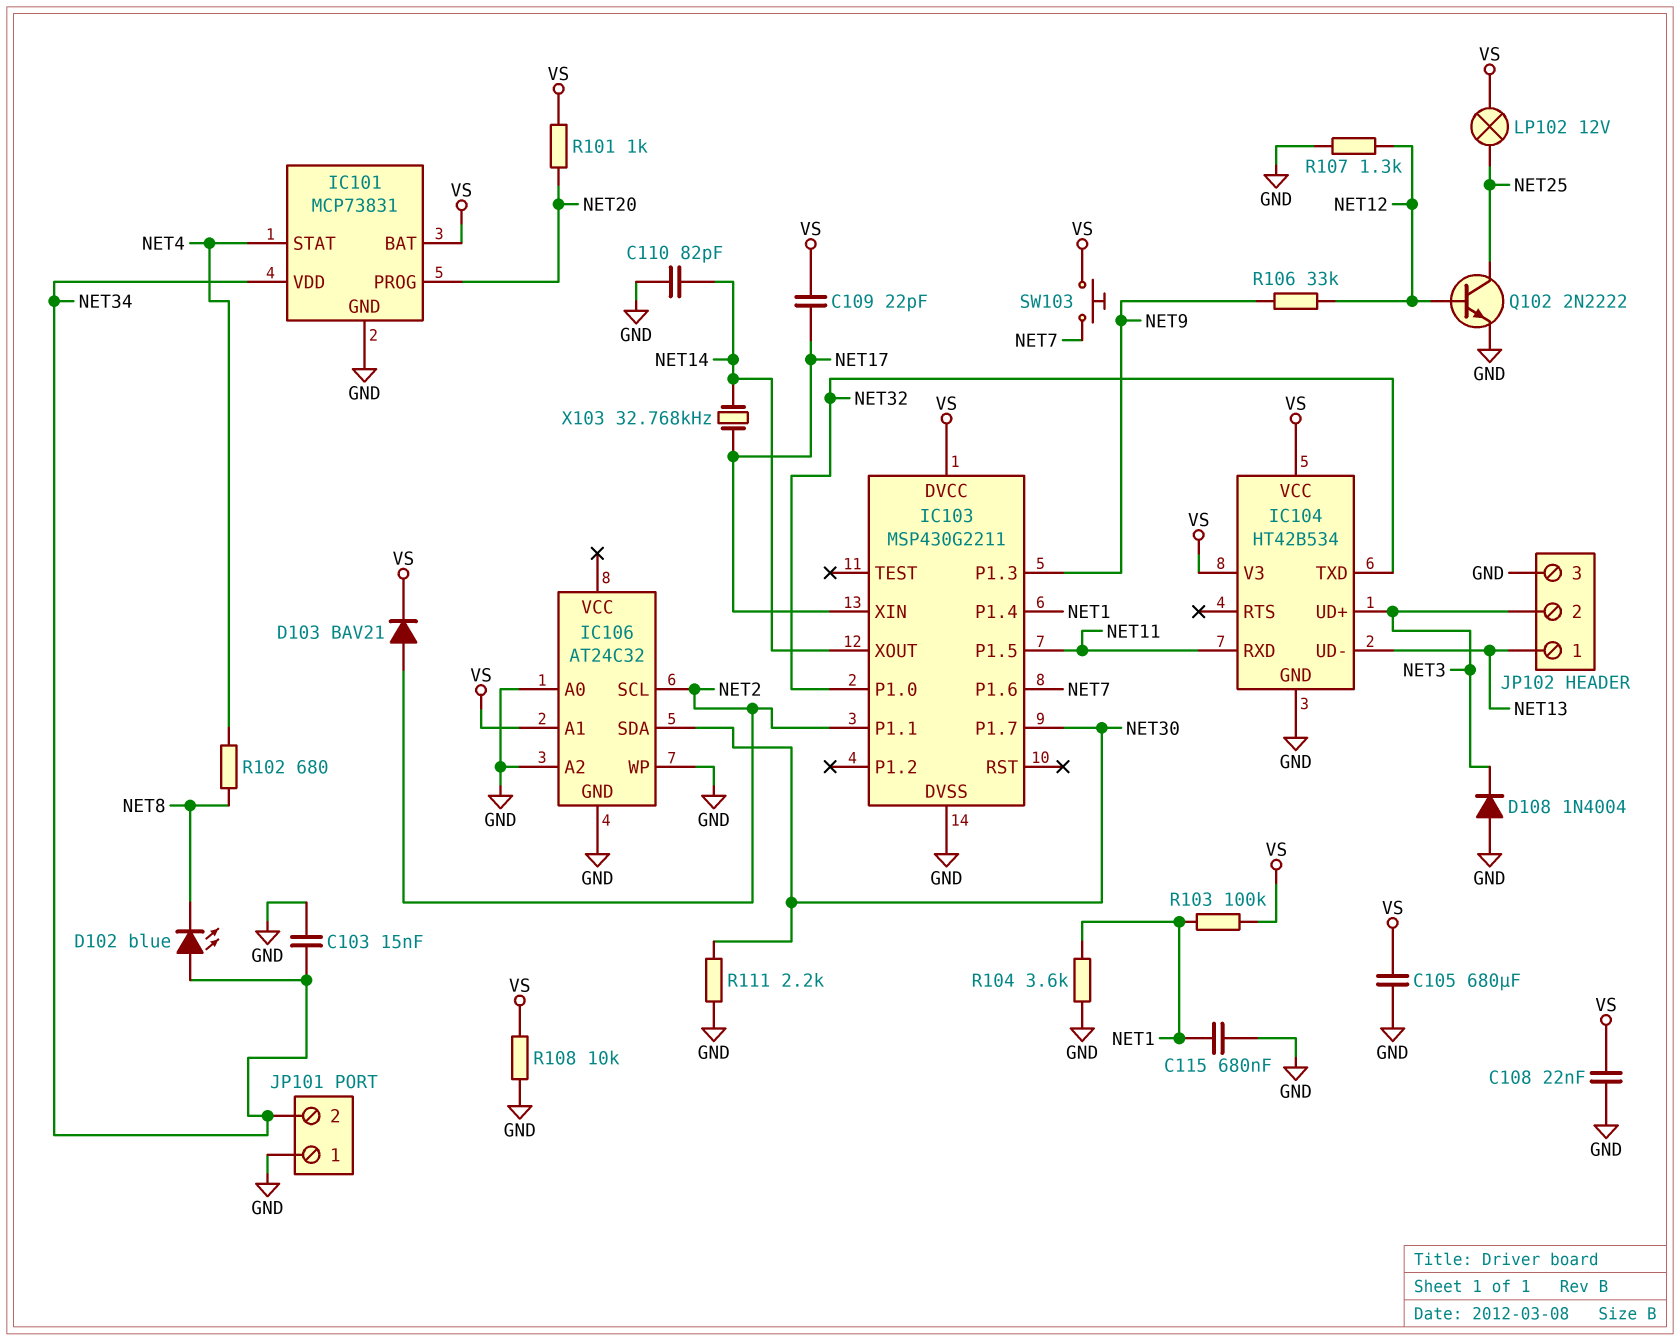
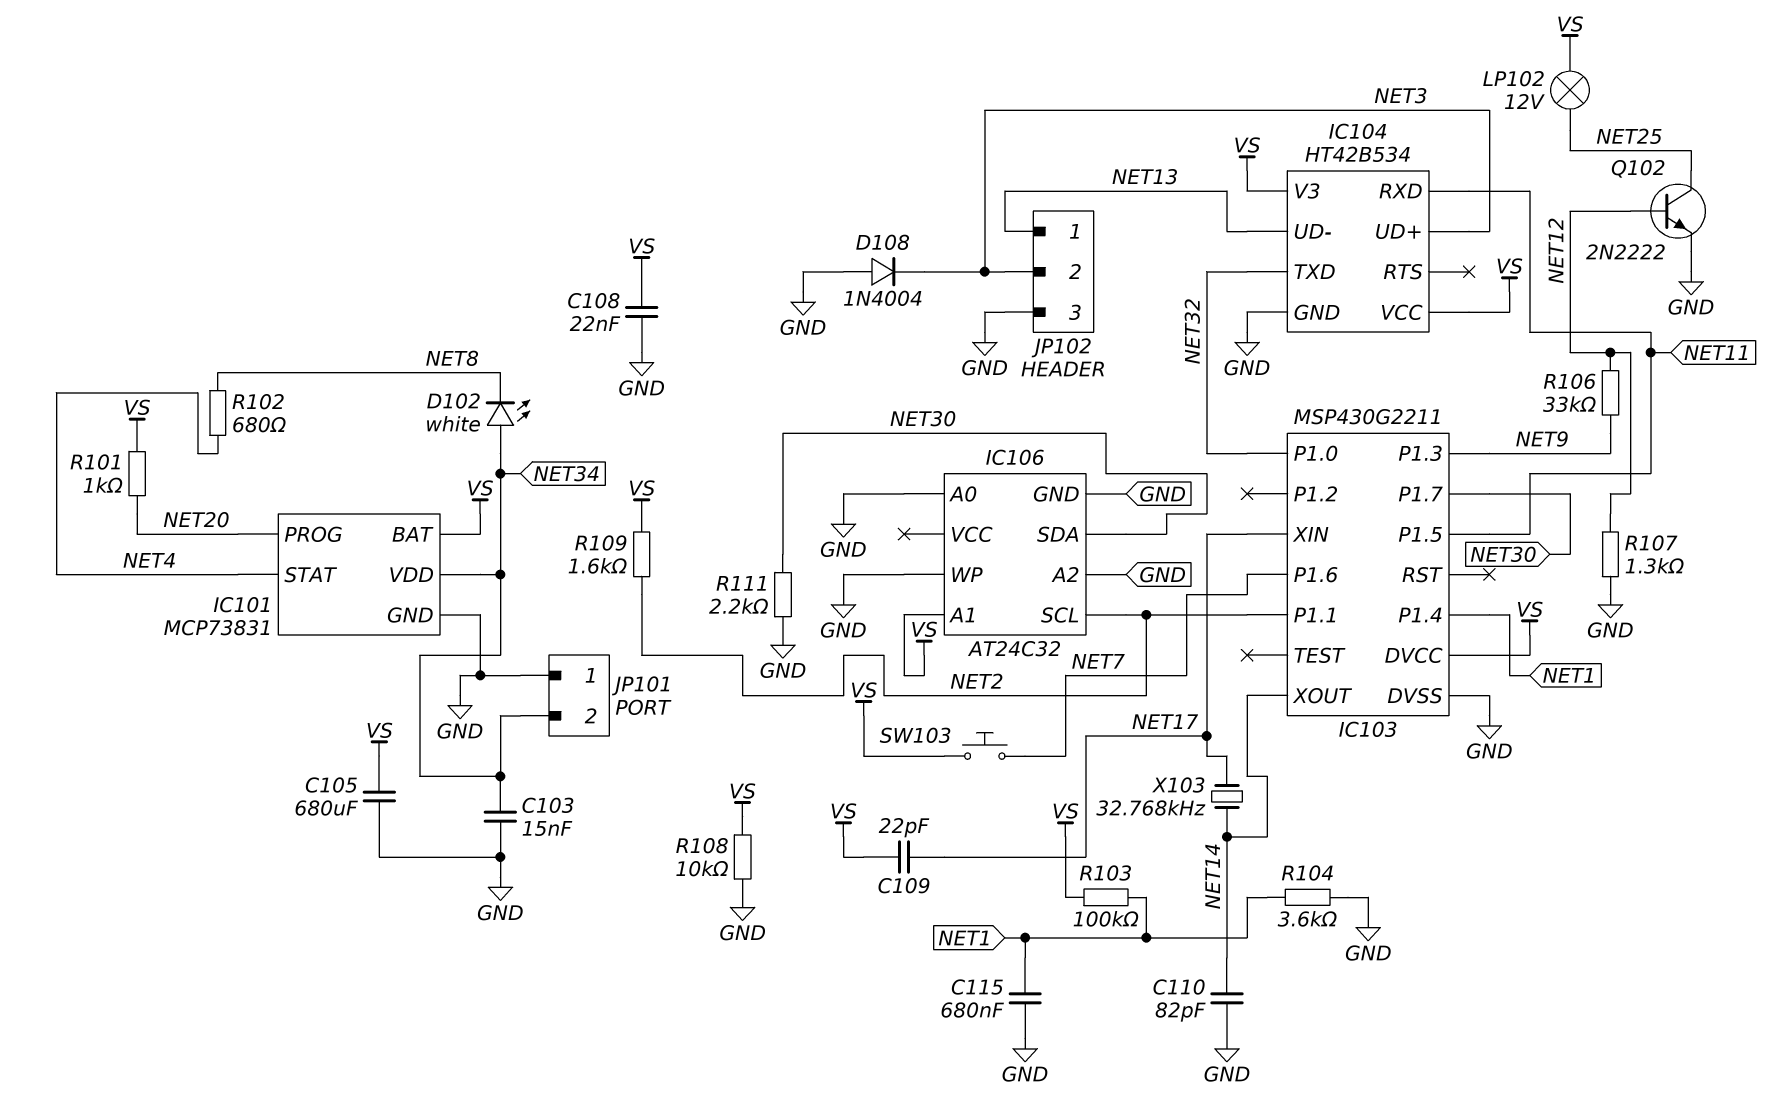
D102: LED blue (A NET34, K NET8) -> LED white (A NET34, K NET8)
D103: diode BAV21 (A NET2, K VS) -> none
R109: none -> 1.6k (NET2, VS)

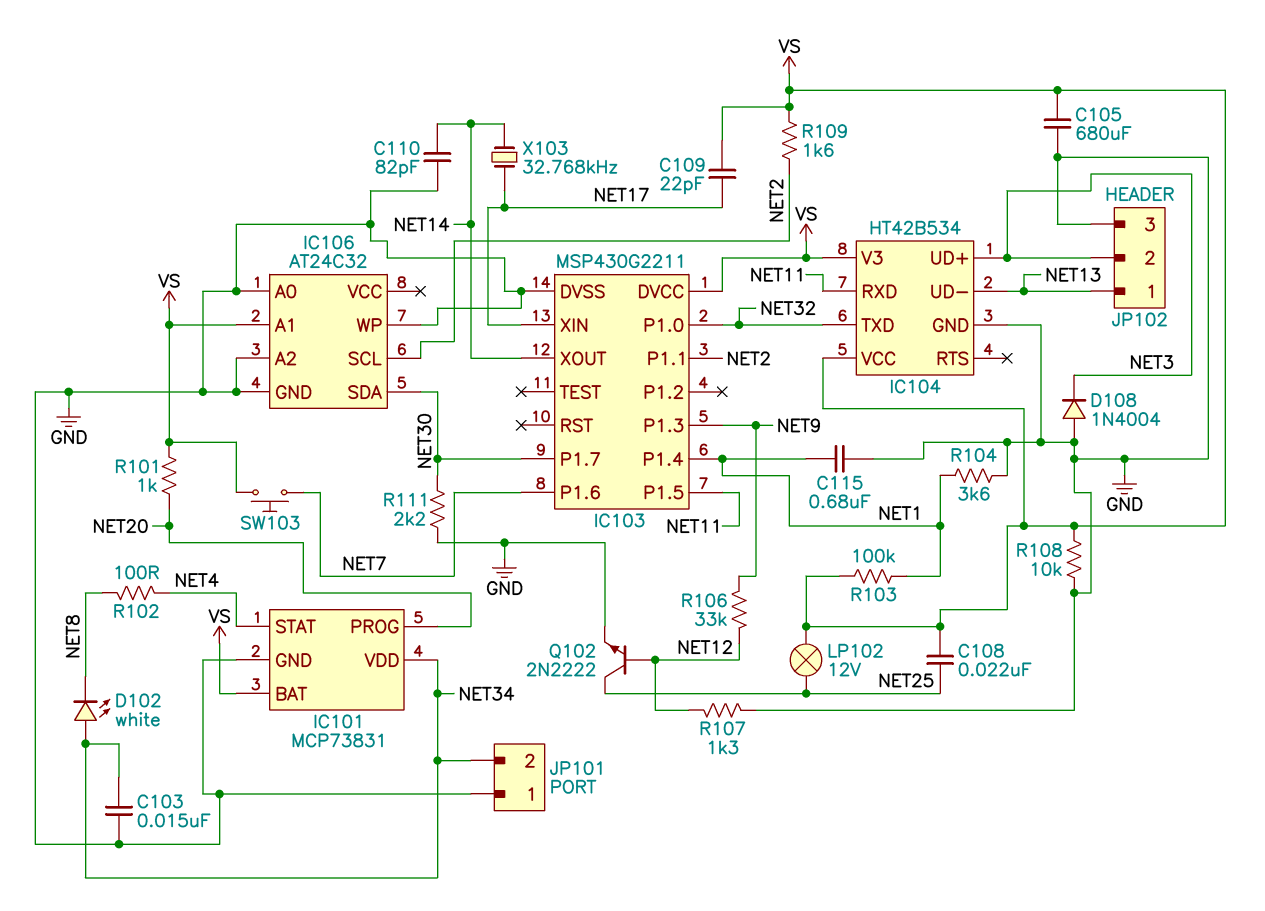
C108: 22nF (GND, VS) -> 22nF (NET25, VS)
R102: 680 (NET4, NET8) -> 100 (NET4, NET8)

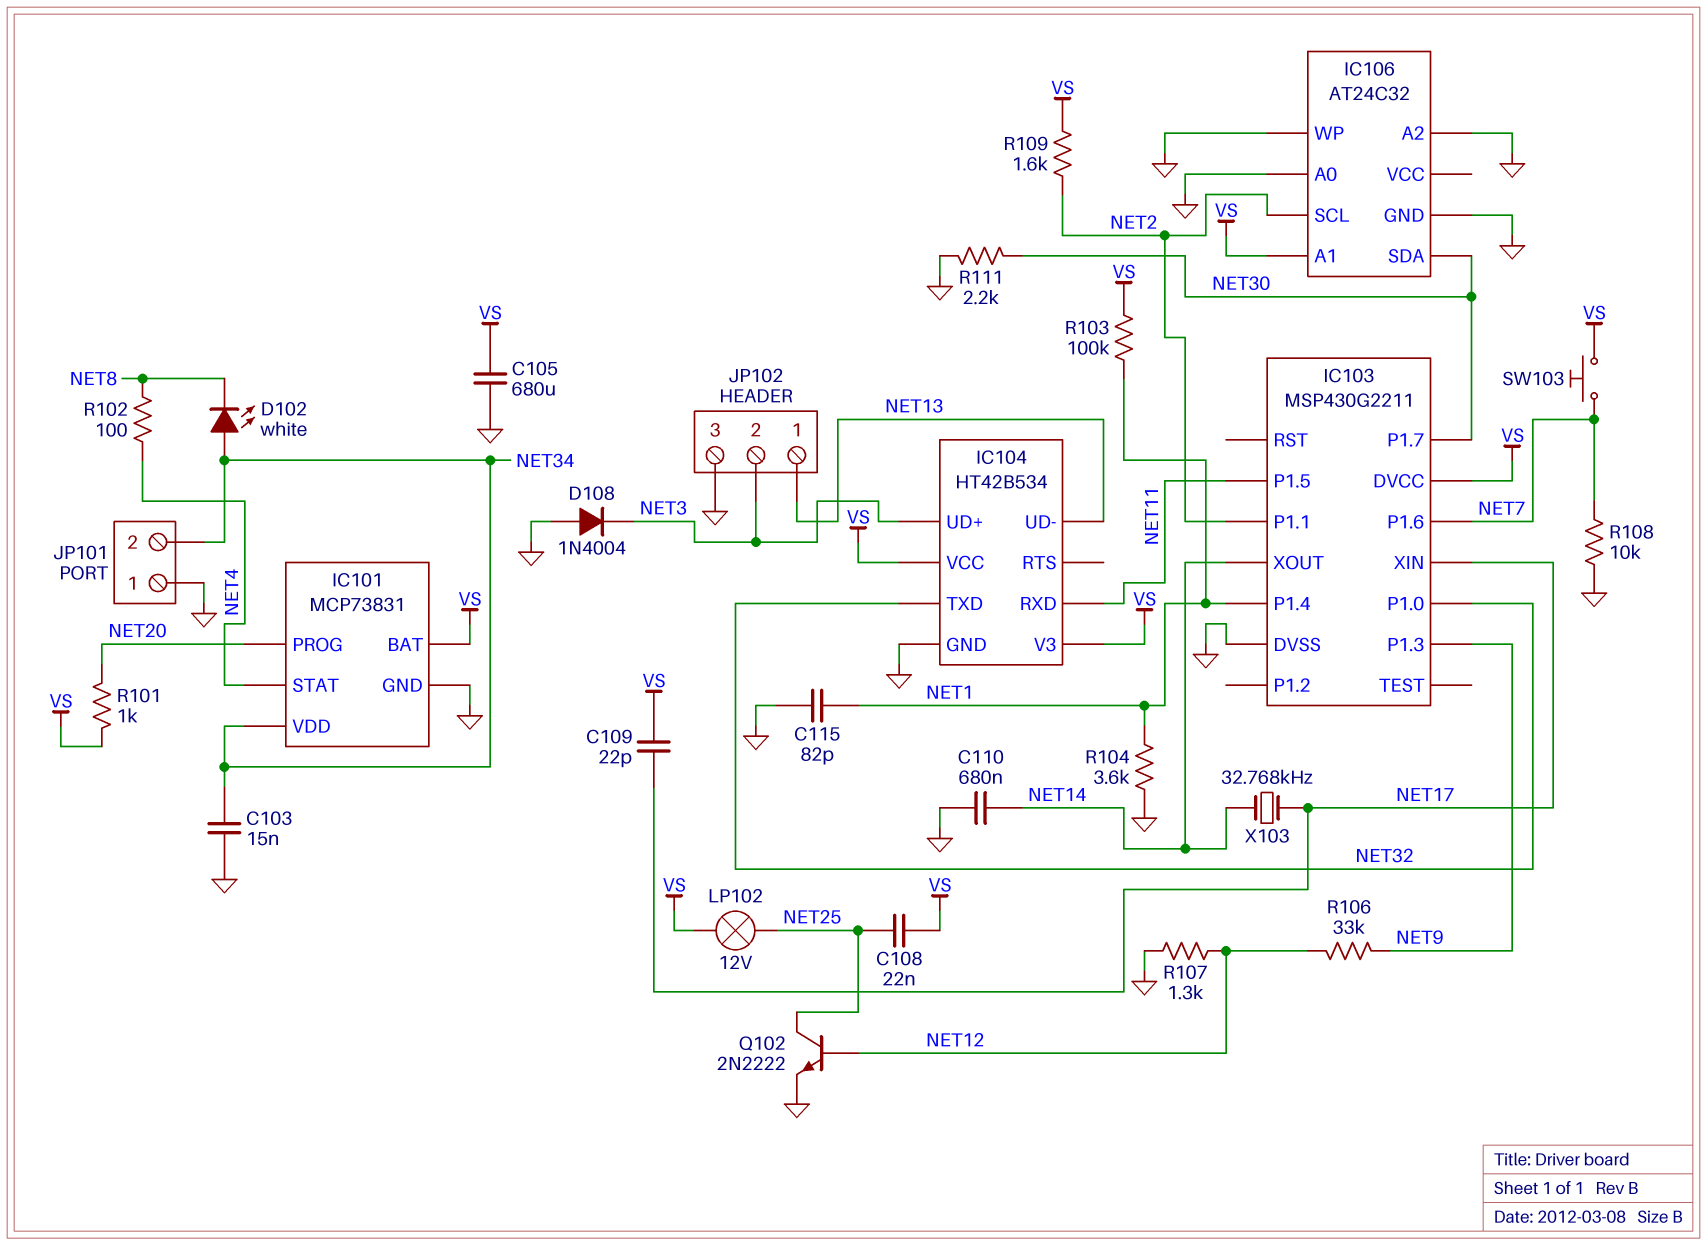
C110: 82pF (GND, NET14) -> 680nF (GND, NET14)
C115: 680nF (GND, NET1) -> 82pF (GND, NET1)
R108: 10k (GND, VS) -> 10k (GND, NET7)

